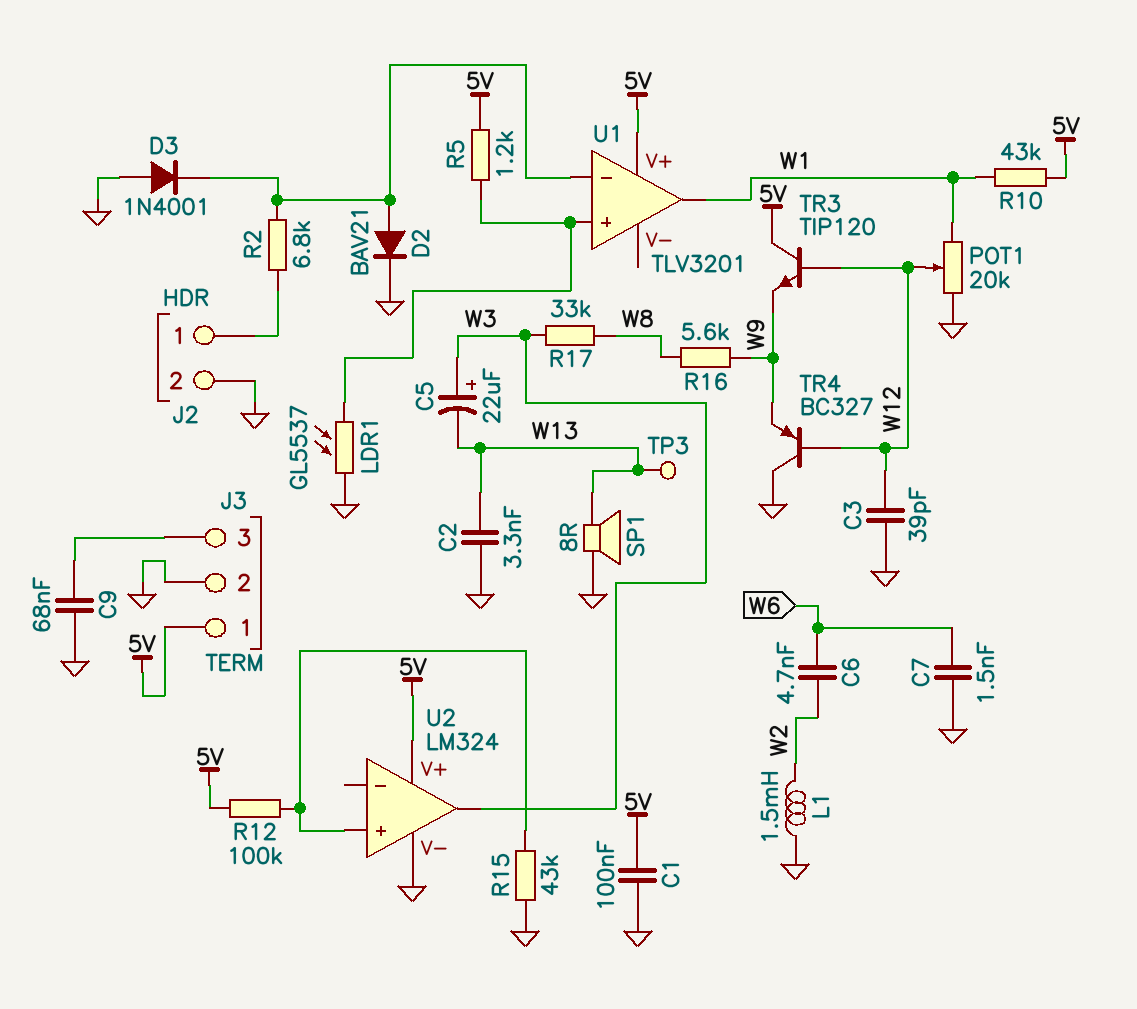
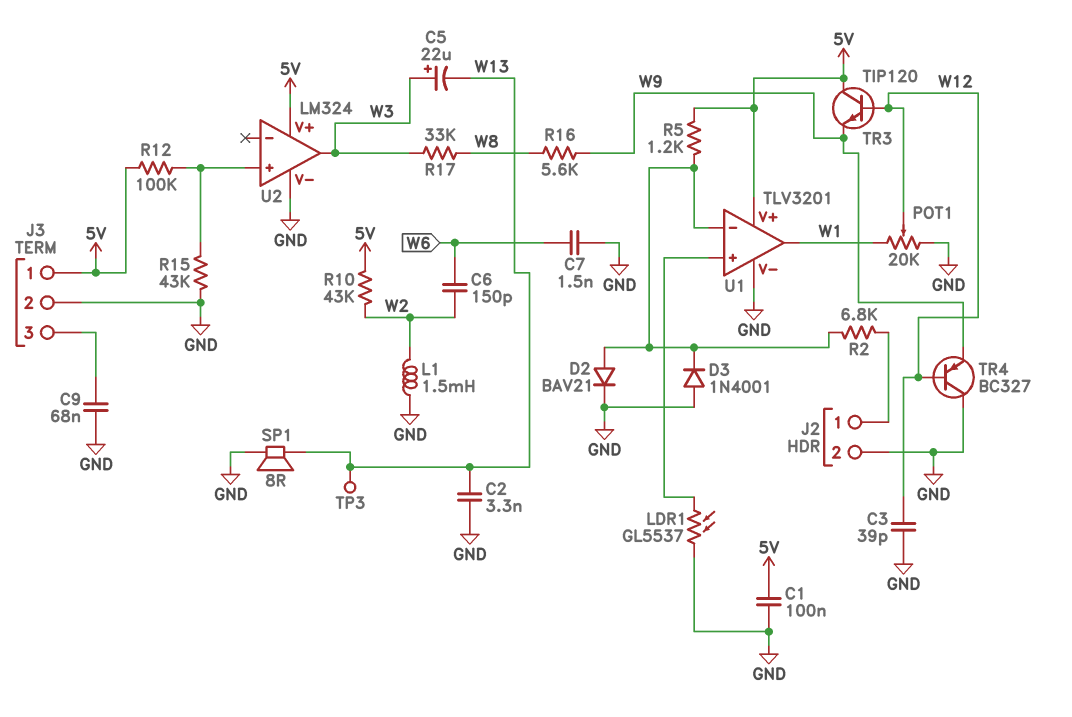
C6: 4.7nF (W2, W6) -> 150pF (W2, W6)
R5: 1.2k (5V, U1/in+) -> 1.2k (5V, U1/in-)
R10: 43k (5V, W1) -> 43k (5V, W2)
U1 pin V-: none -> GND

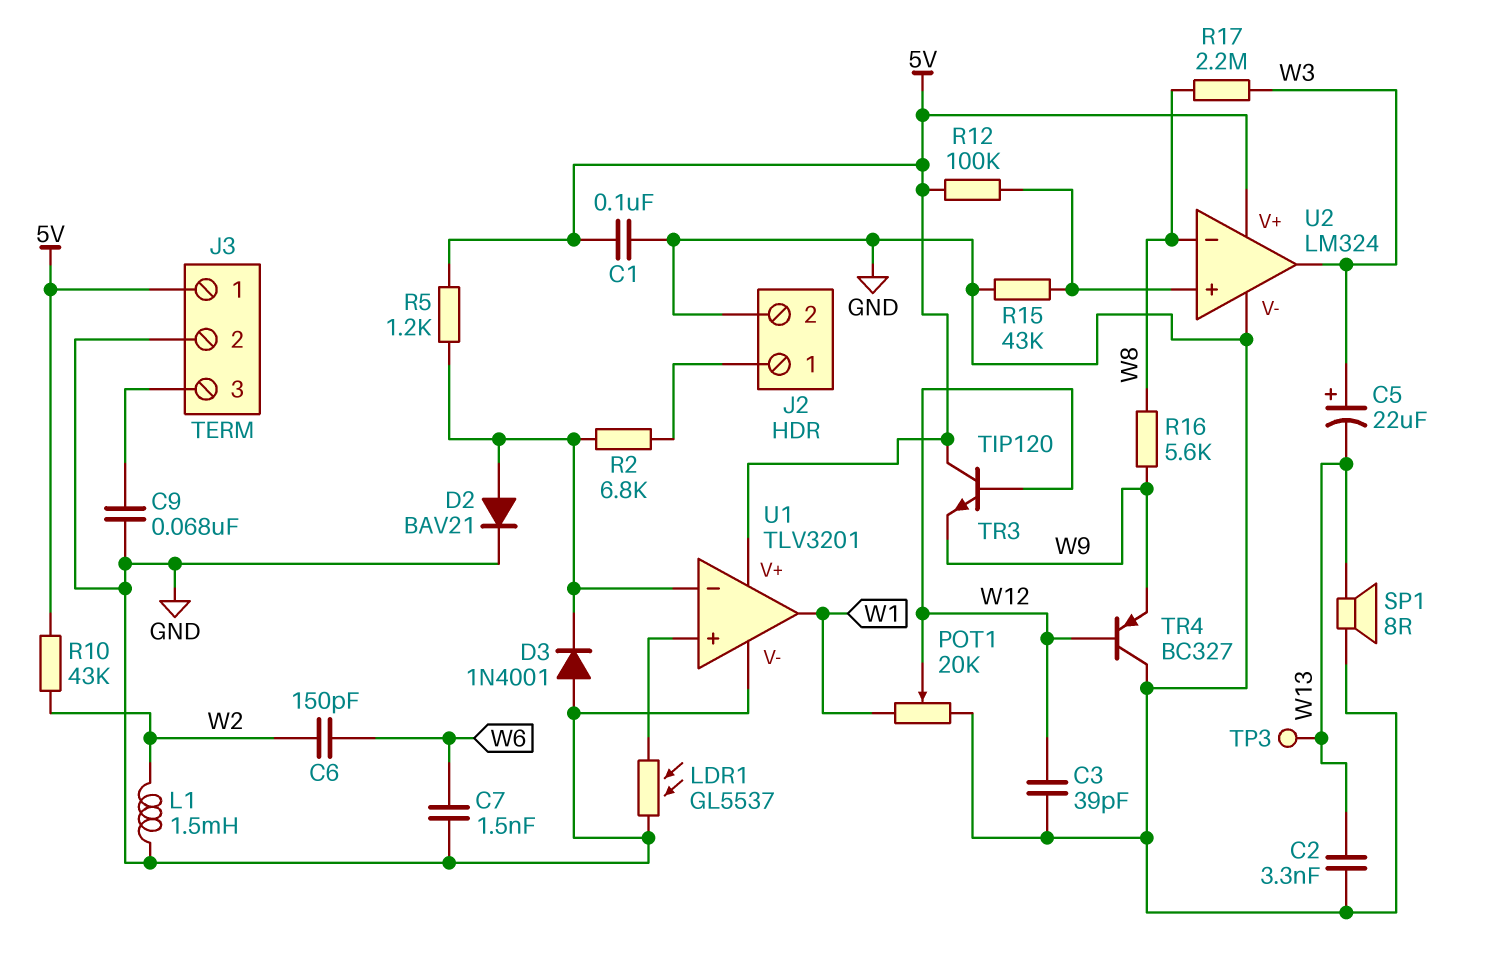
R17: 33k (W3, W8) -> 2.2M (W3, W8)
U2 pin in-: none -> W8

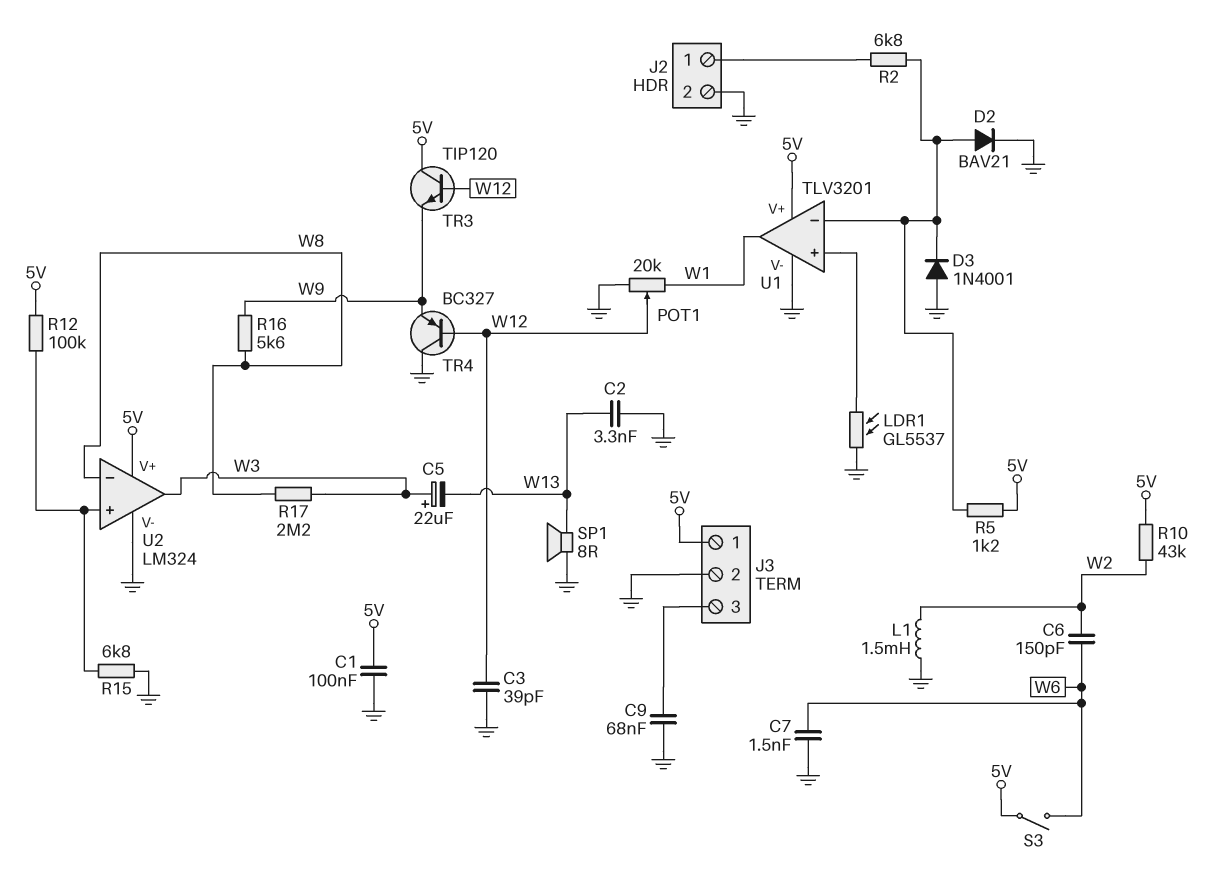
R15: 43k (GND, U2/in+) -> 6.8k (GND, U2/in+)
S3: none -> switch (5V, W6)
TP3: test point (W13) -> none

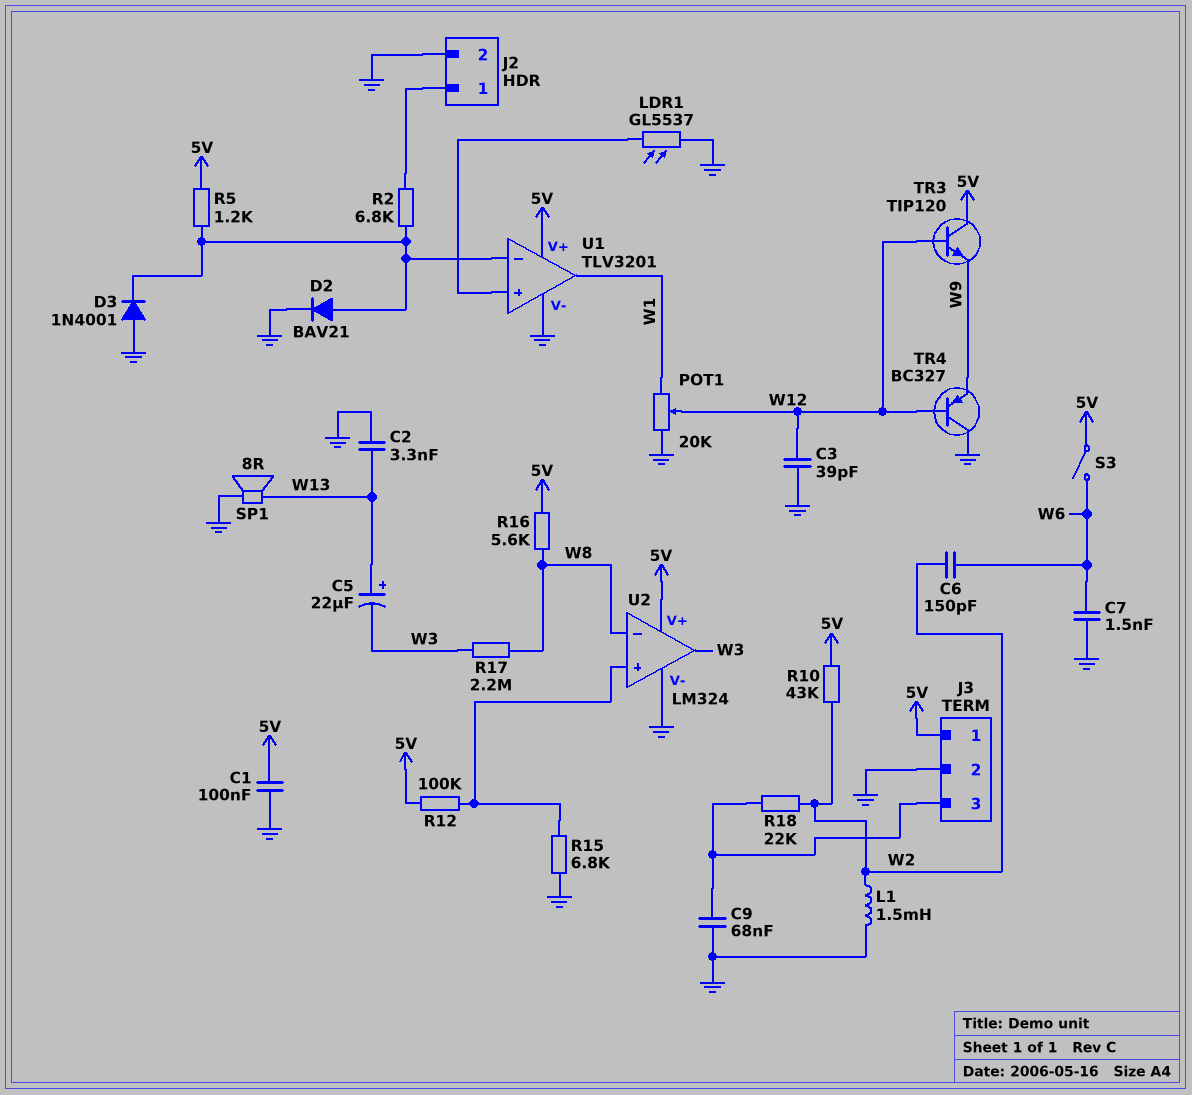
C5: 22uF (plus W3, minus W13) -> 22uF (plus W13, minus W3)
R16: 5.6k (W8, W9) -> 5.6k (5V, W8)
R18: none -> 22k (J3/3, W2)

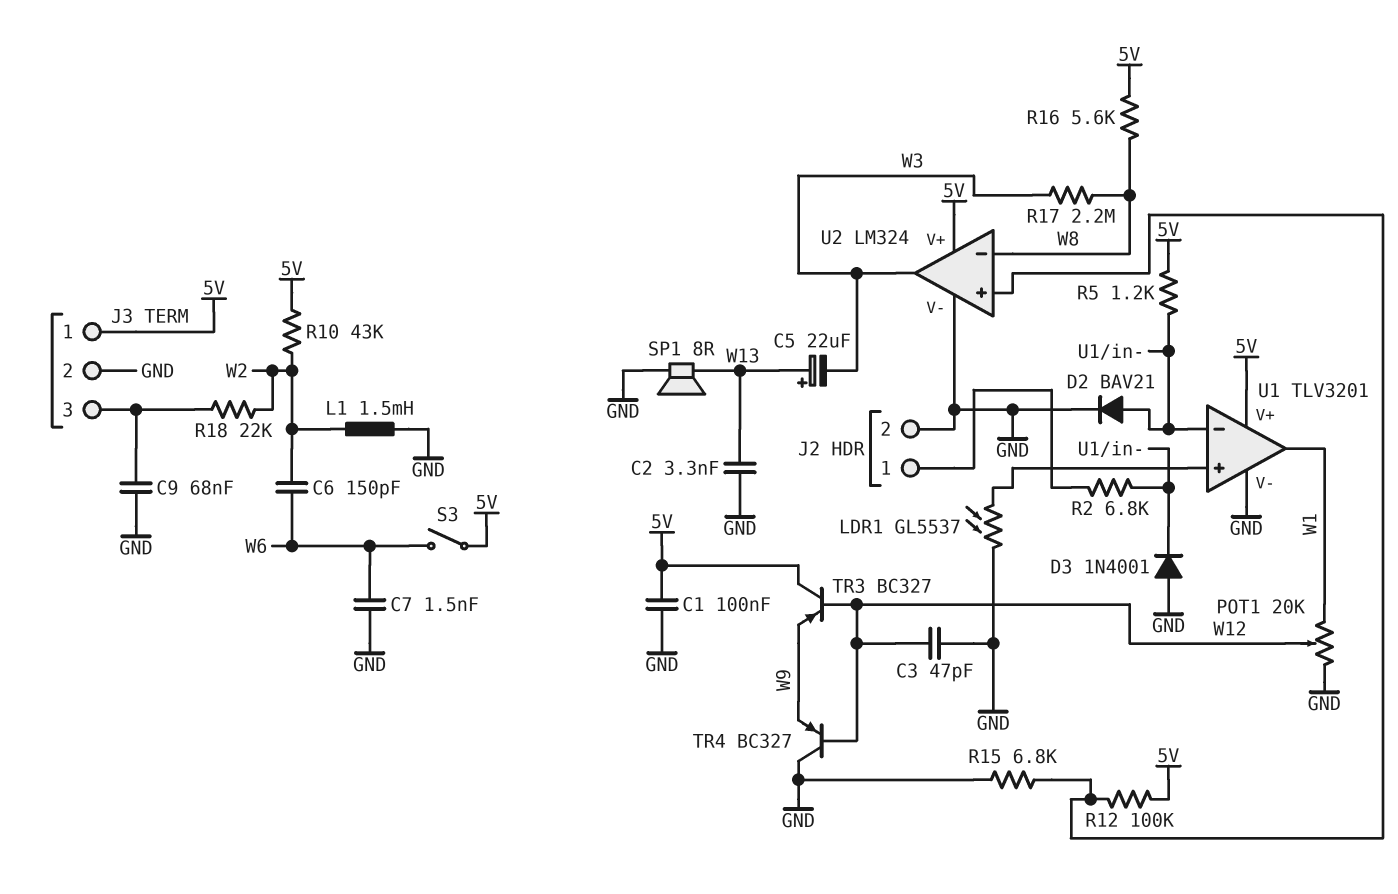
C3: 39pF (GND, W12) -> 47pF (GND, W12)
TR3: NPN TIP120 (B W12, C 5V, E W9) -> PNP BC327 (B W12, C 5V, E W9)

